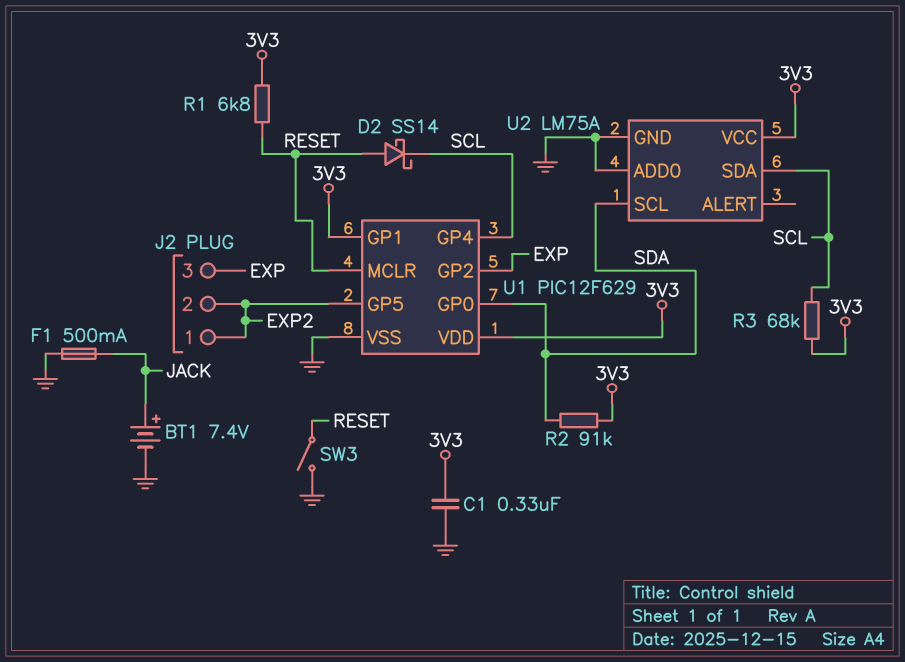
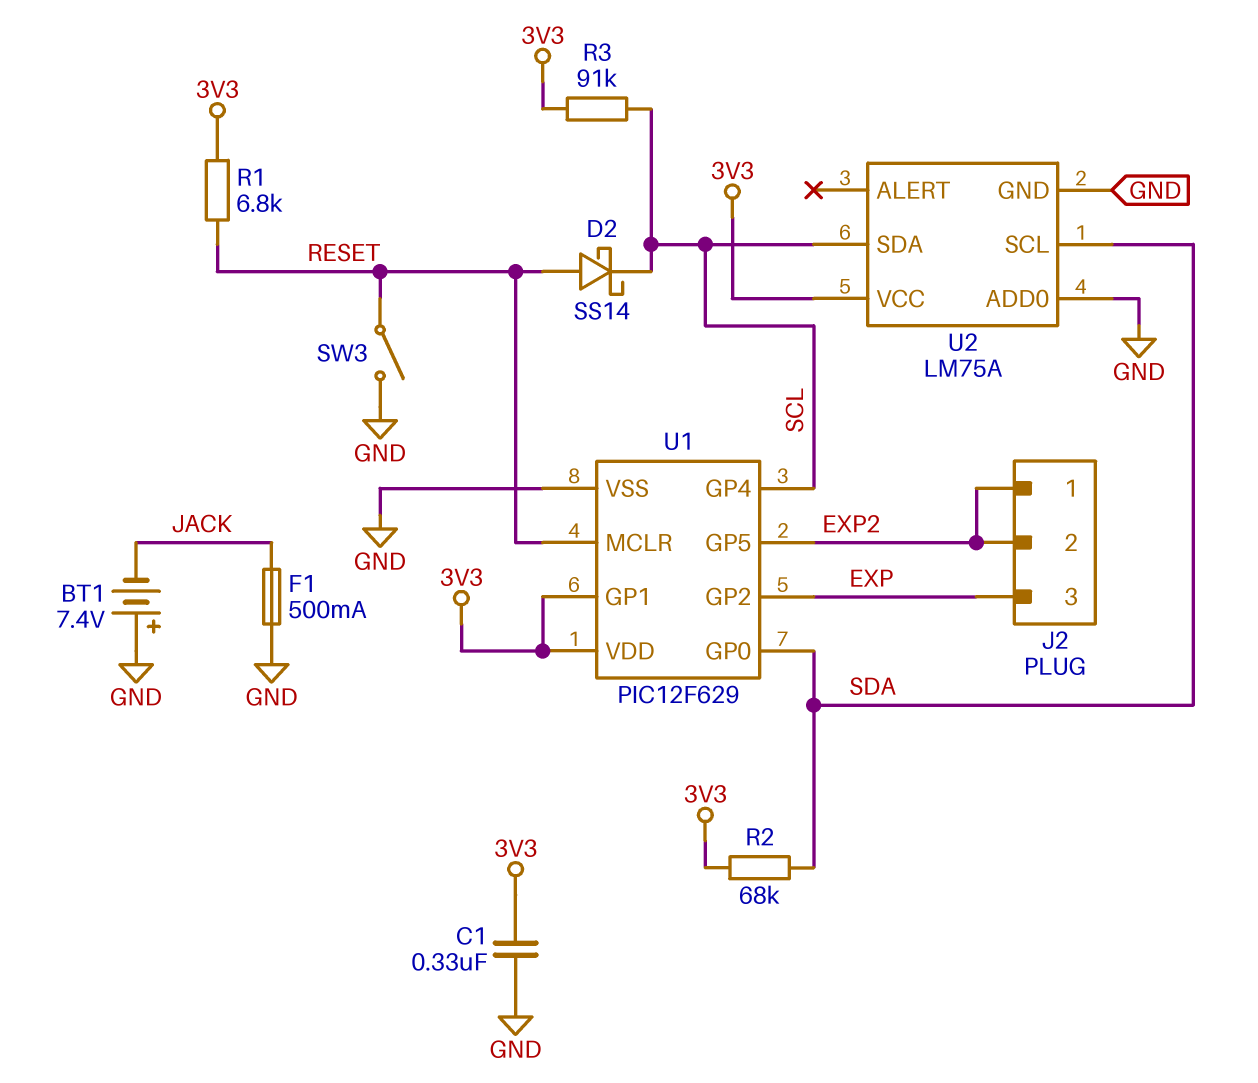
BT1: 7.4V (plus JACK, minus GND) -> 7.4V (plus GND, minus JACK)
R2: 91k (3V3, SDA) -> 68k (3V3, SDA)
R3: 68k (3V3, SCL) -> 91k (3V3, SCL)

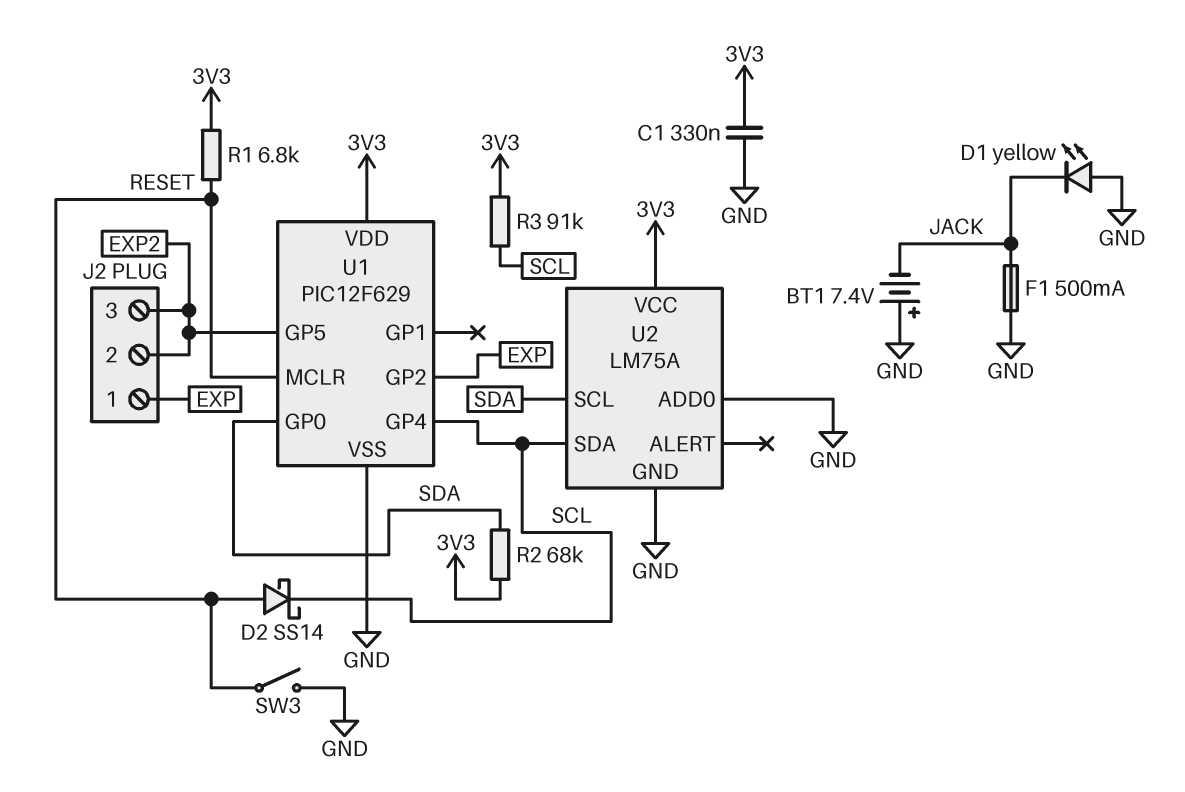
D1: none -> LED yellow (A GND, K JACK)
J2 pin 1: EXP2 -> EXP
J2 pin 3: EXP -> EXP2
U1 pin GP1: 3V3 -> none

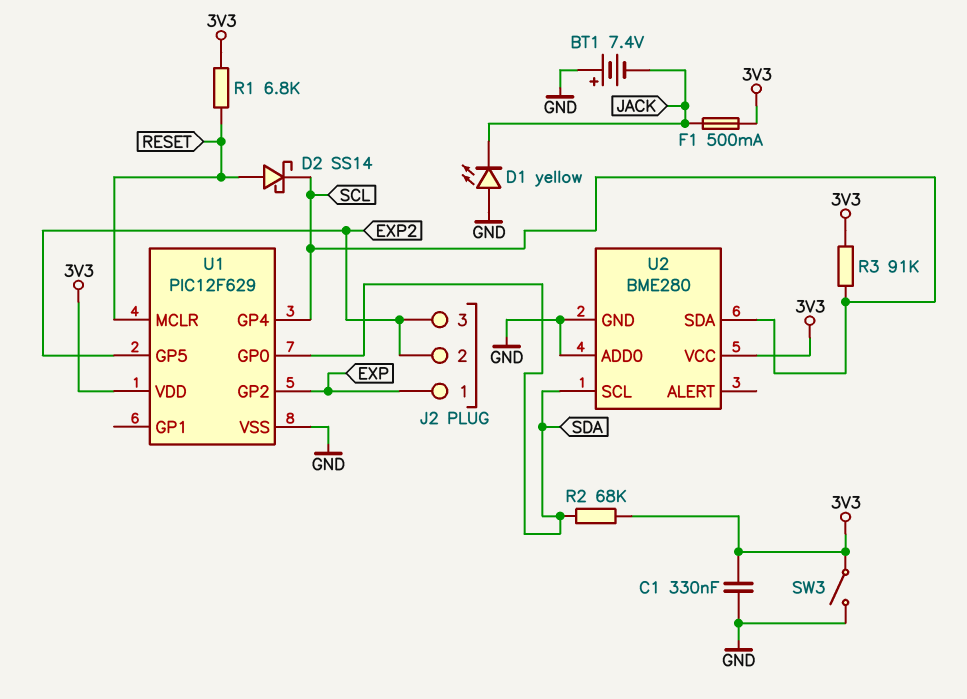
F1: 500mA (GND, JACK) -> 500mA (3V3, JACK)
SW3: switch (GND, RESET) -> switch (3V3, GND)
U2: LM75A -> BME280

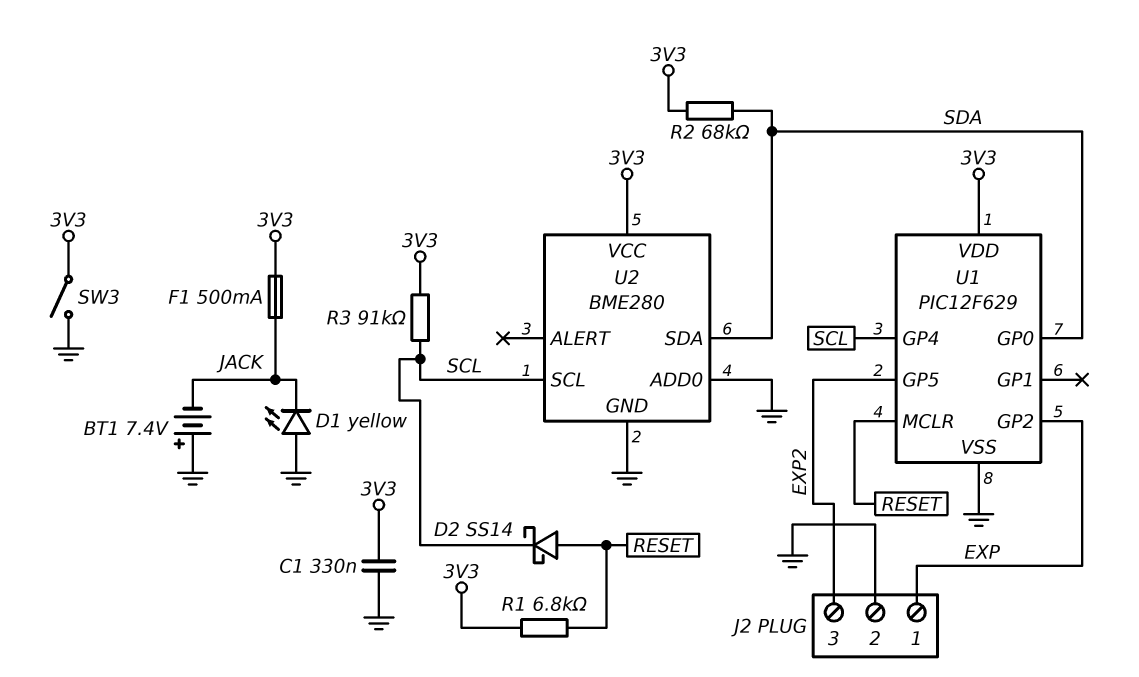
J2 pin 2: EXP2 -> GND
U2 pin SCL: SDA -> SCL
U2 pin SDA: SCL -> SDA

